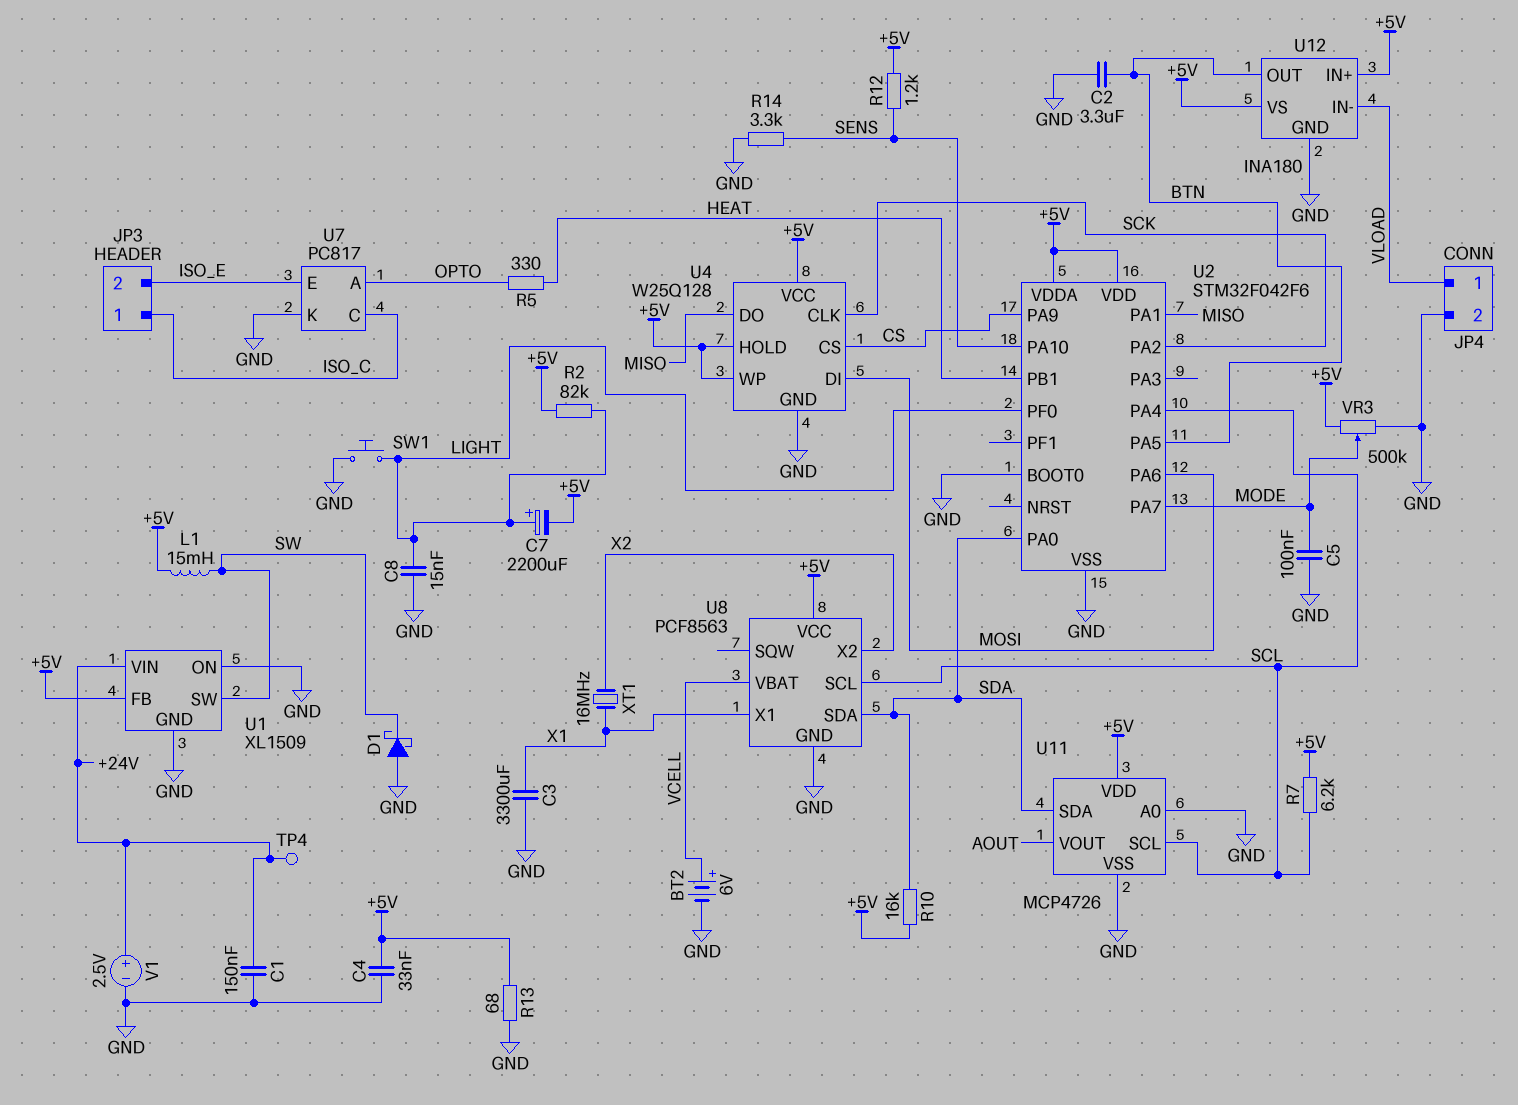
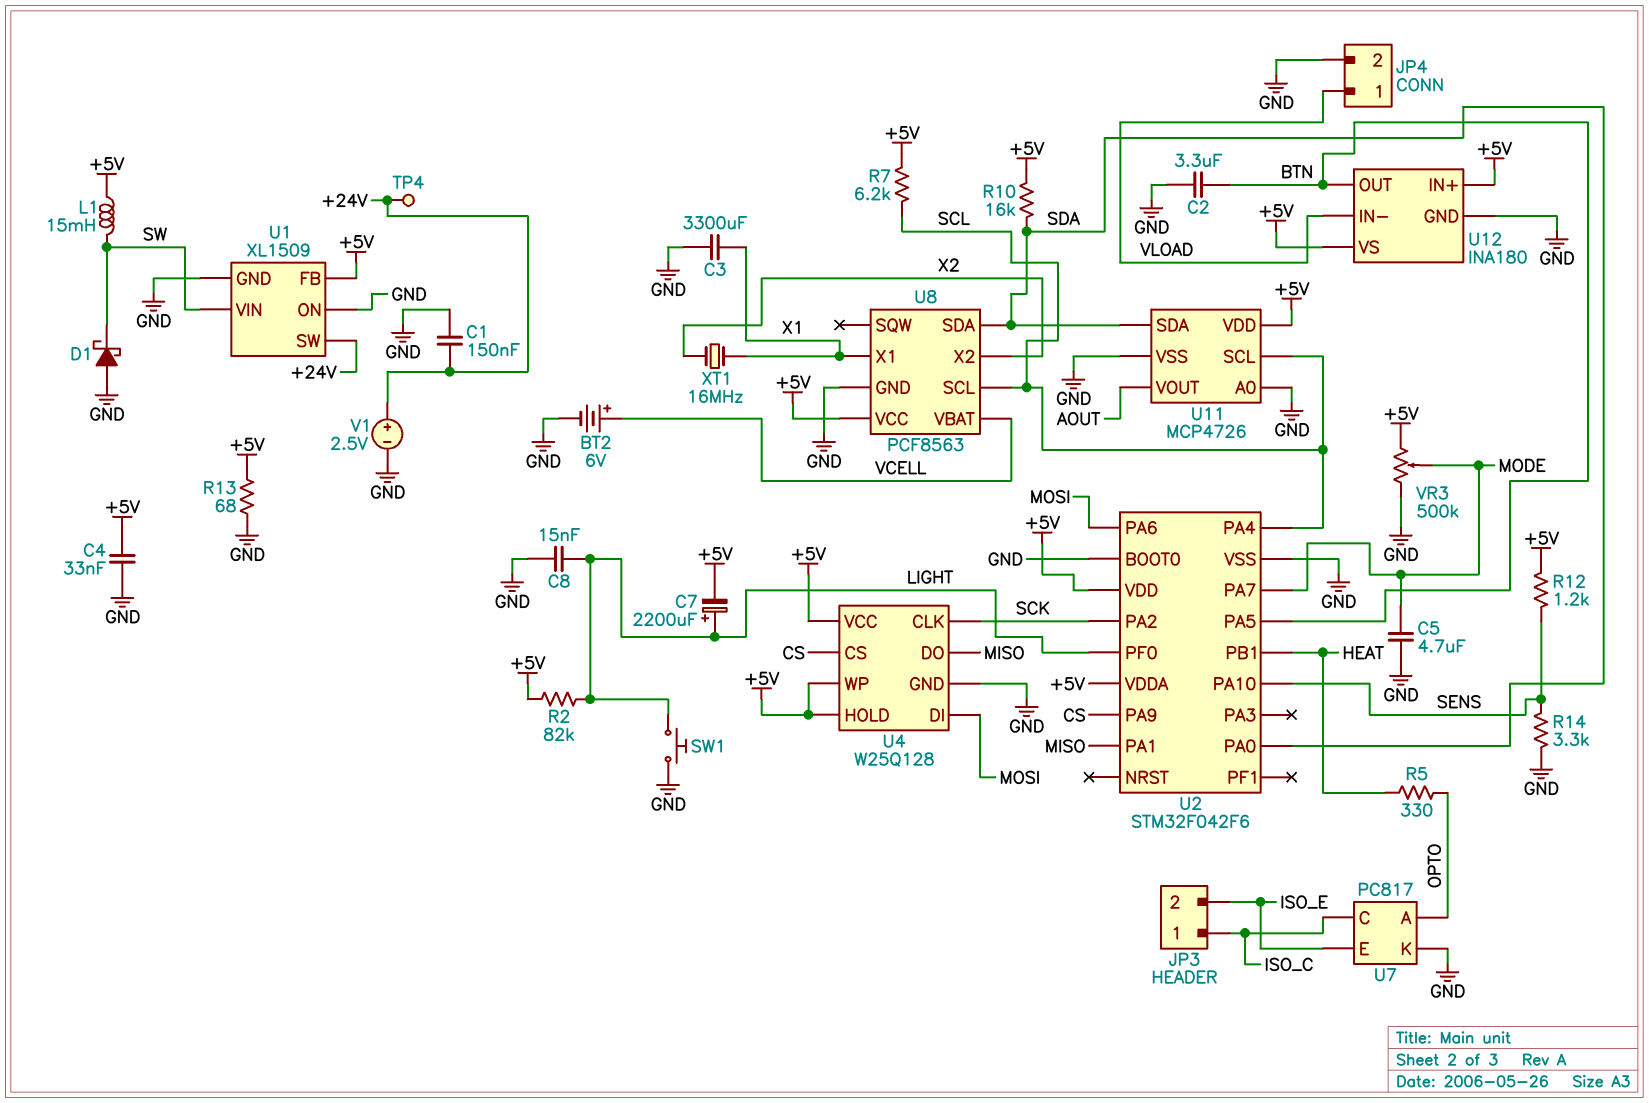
C5: 100nF (GND, MODE) -> 4.7uF (GND, MODE)
U1 pin SW: SW -> +24V
U1 pin VIN: +24V -> SW

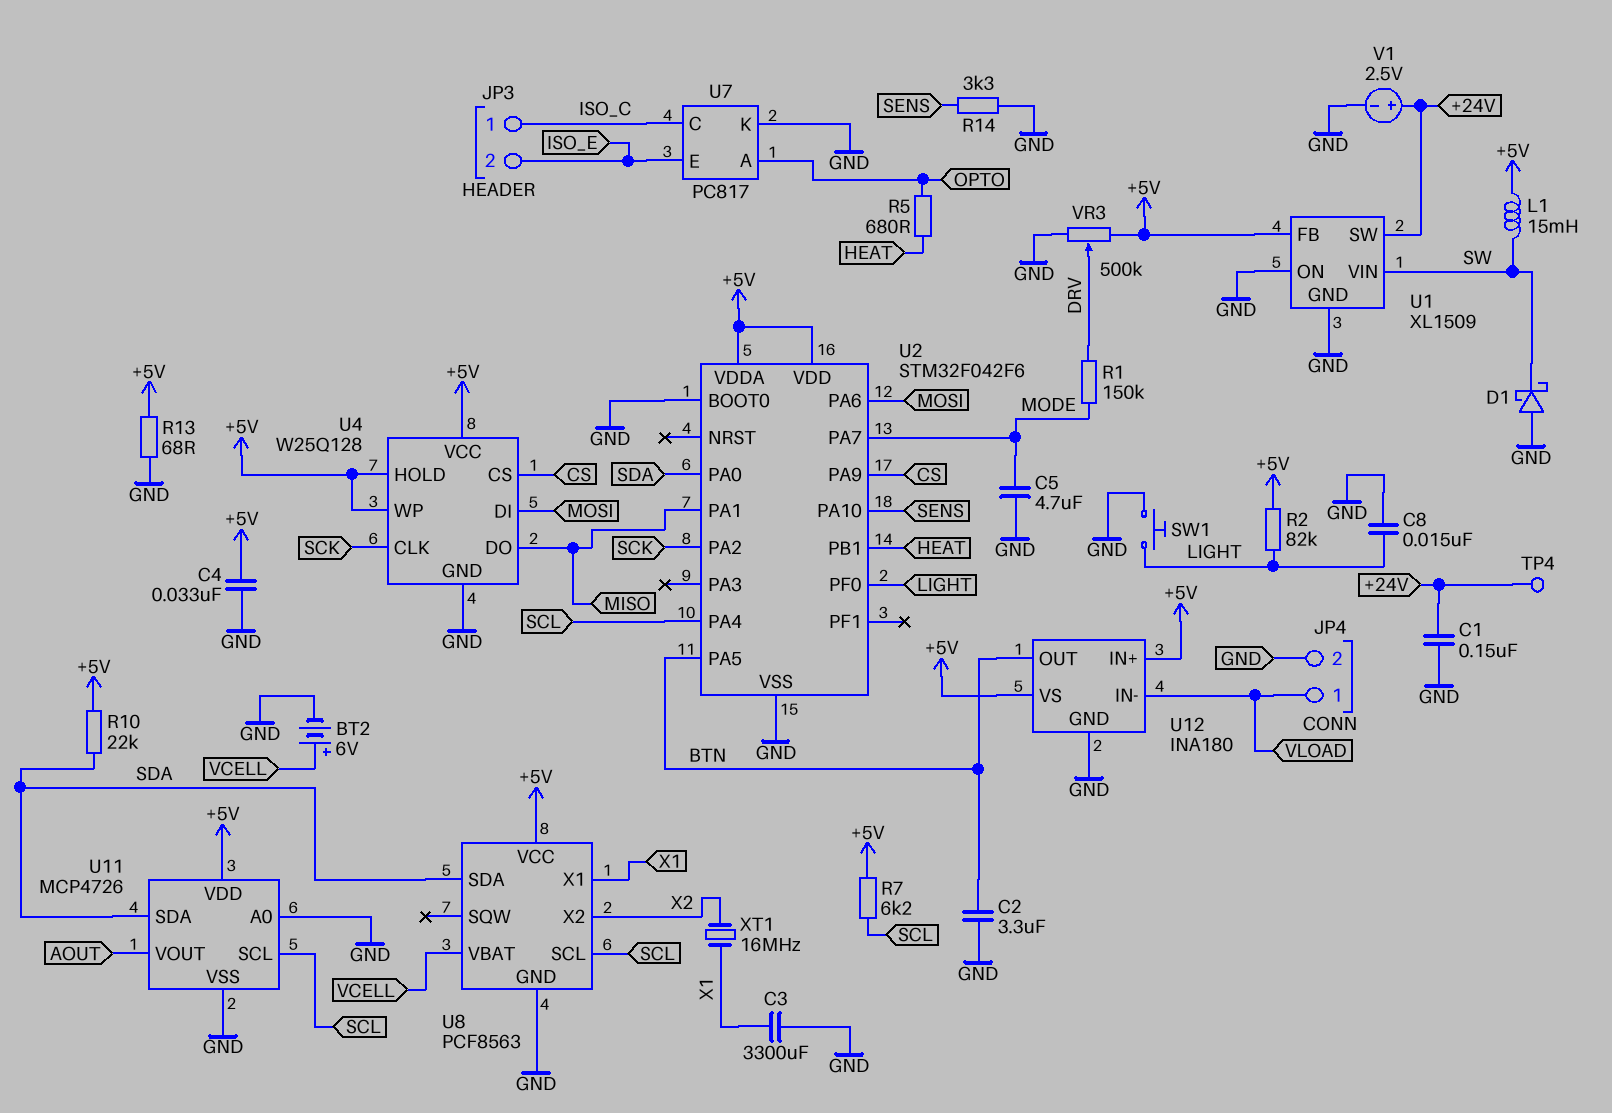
C7: 2200uF (plus LIGHT, minus +5V) -> none
R1: none -> 150k (DRV, MODE)
R5: 330 (HEAT, OPTO) -> 680 (HEAT, OPTO)
R10: 16k (+5V, SDA) -> 22k (+5V, SDA)
R12: 1.2k (+5V, SENS) -> none
VR3: 500k (+5V, GND, wiper MODE) -> 500k (+5V, GND, wiper DRV)

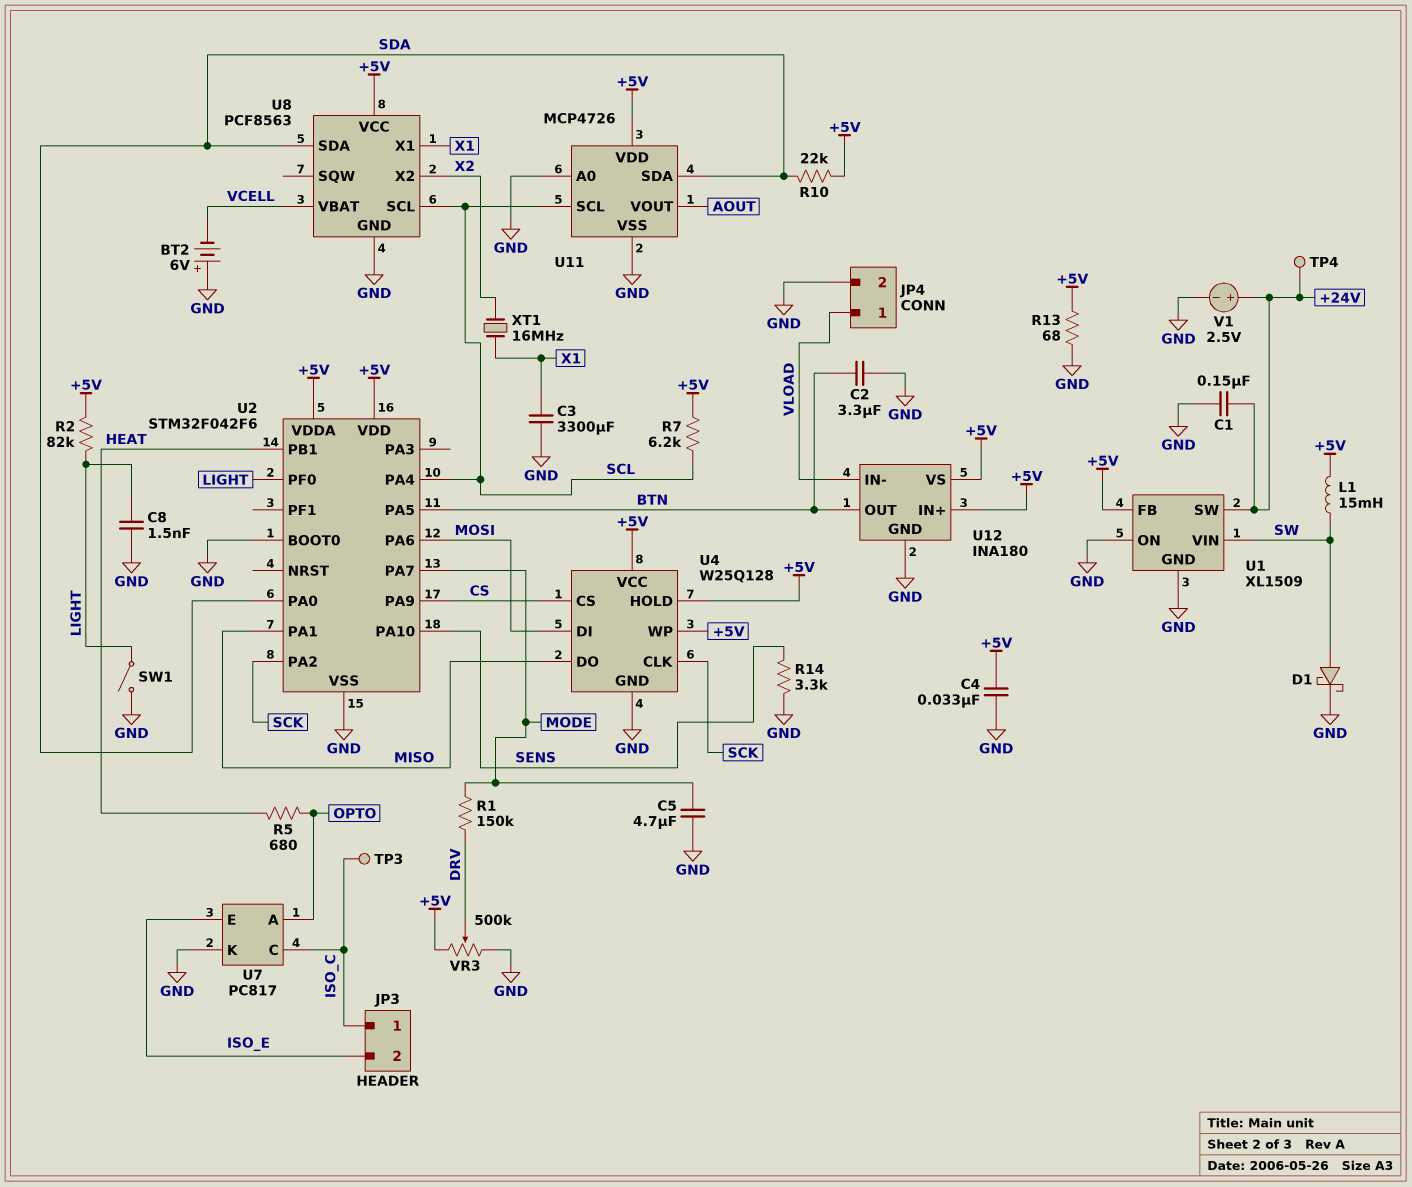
BT2: 6V (plus VCELL, minus GND) -> 6V (plus GND, minus VCELL)
C8: 15nF (GND, LIGHT) -> 1.5nF (GND, LIGHT)
D1: schottky (A GND, K SW) -> schottky (A SW, K GND)
SW1: button (GND, LIGHT) -> switch (GND, LIGHT)
TP3: none -> test point (ISO_C)

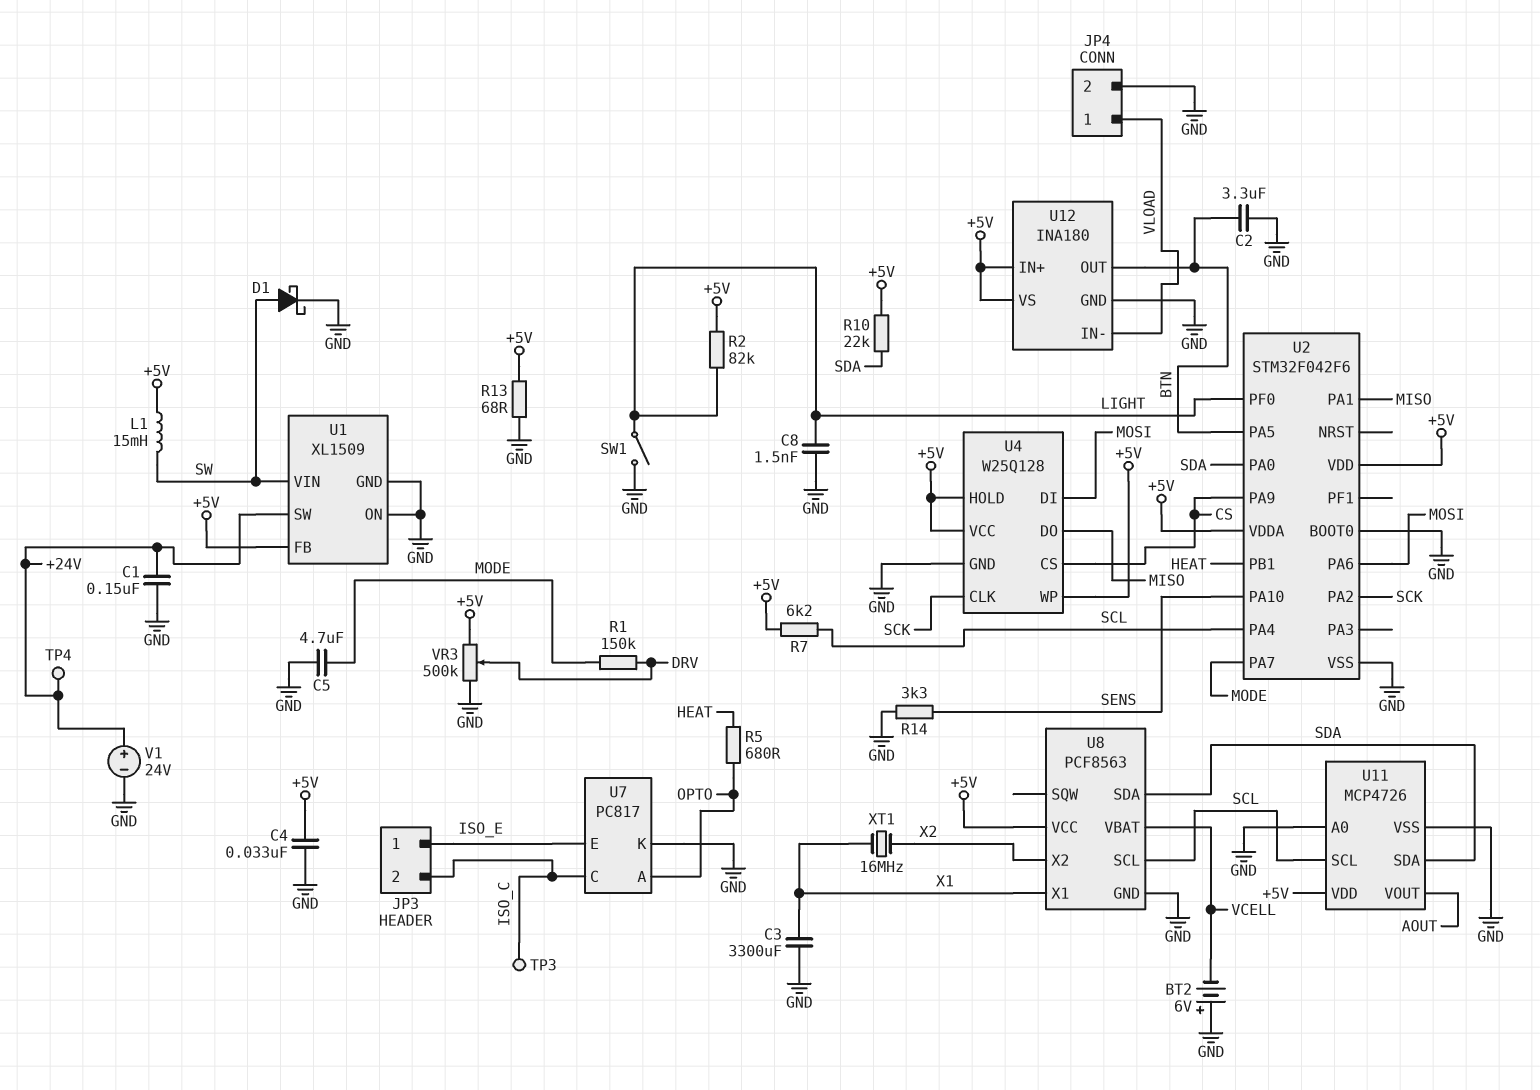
JP3 pin 1: ISO_C -> ISO_E
JP3 pin 2: ISO_E -> ISO_C
V1: 2.5V (plus +24V, minus GND) -> 24V (plus +24V, minus GND)

